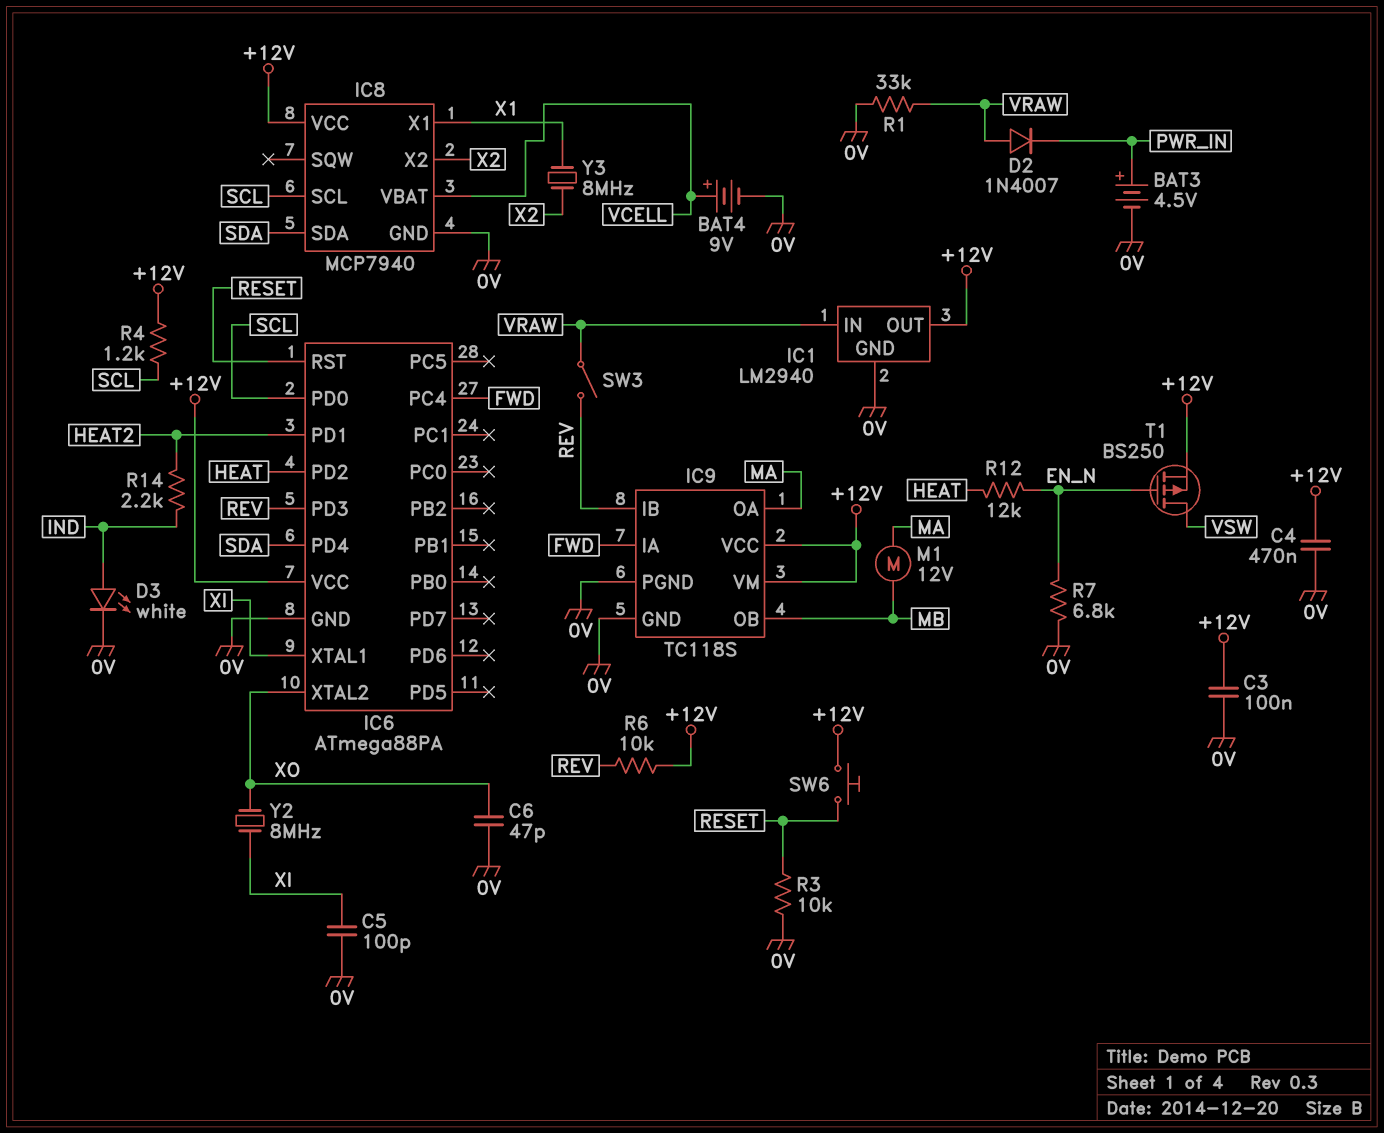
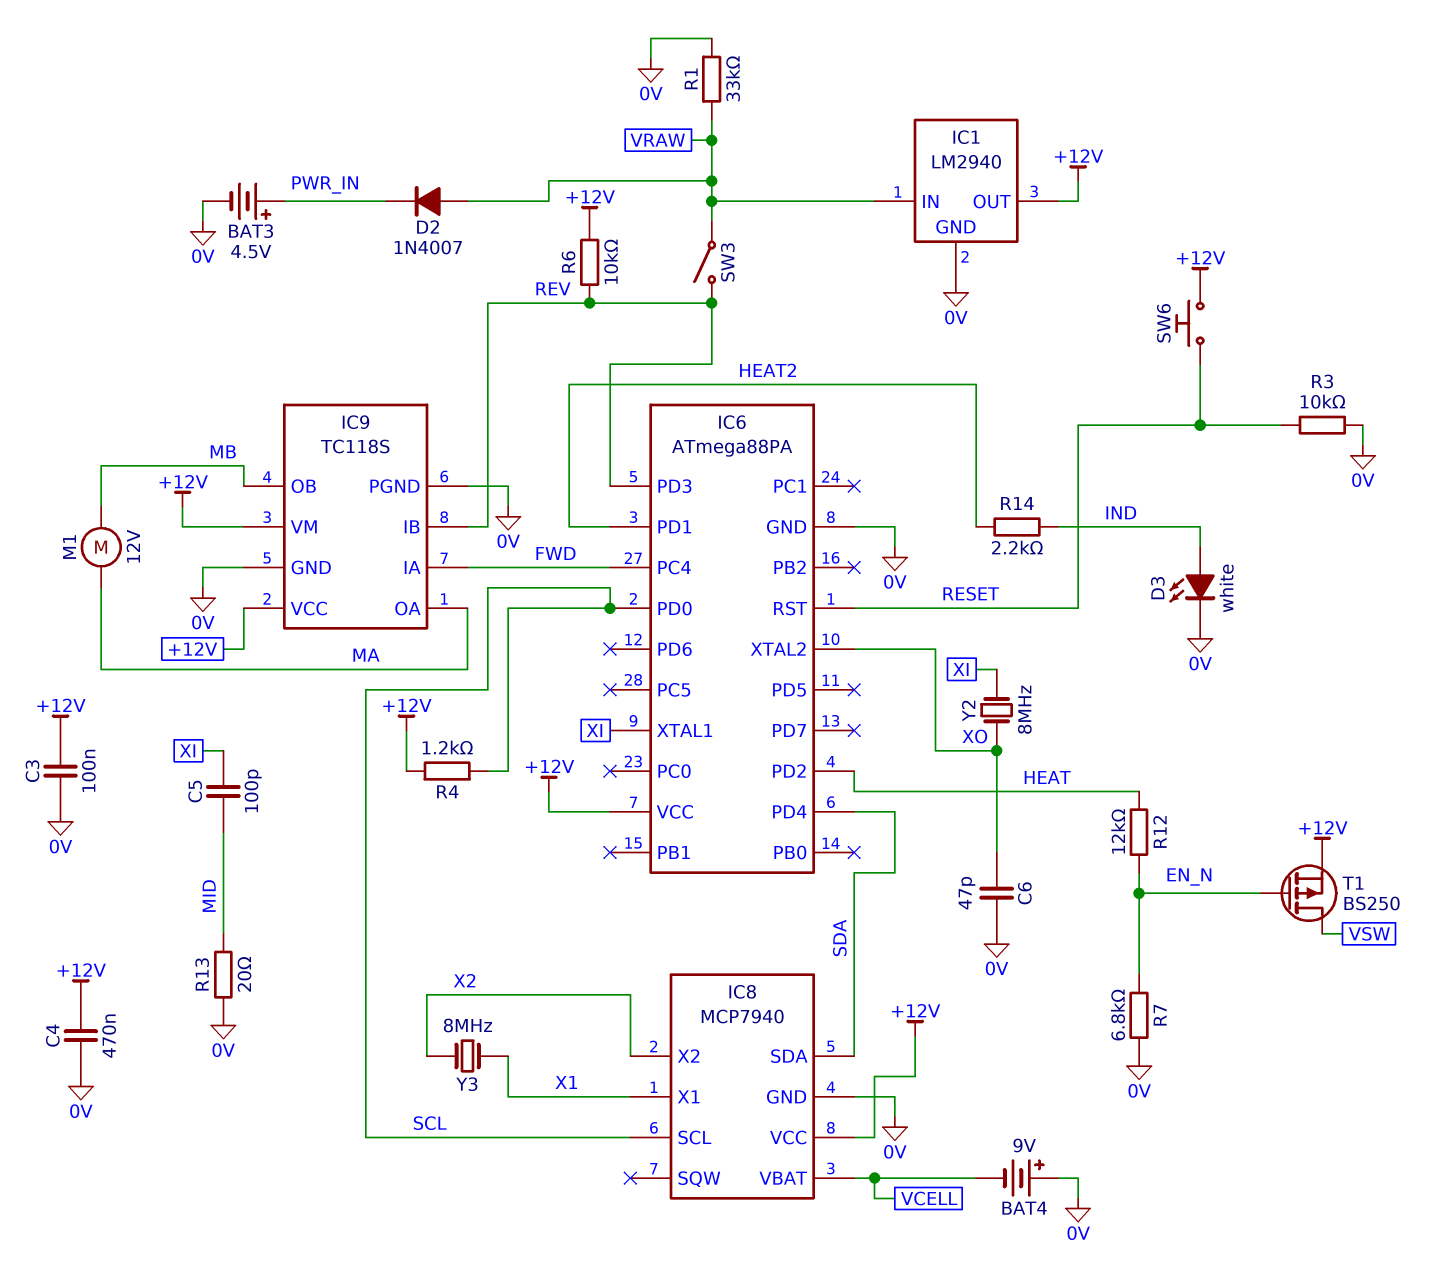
BAT4: 9V (plus VCELL, minus 0V) -> 9V (plus 0V, minus VCELL)
C5: 100pF (0V, XI) -> 100pF (MID, XI)
R13: none -> 20 (0V, MID)

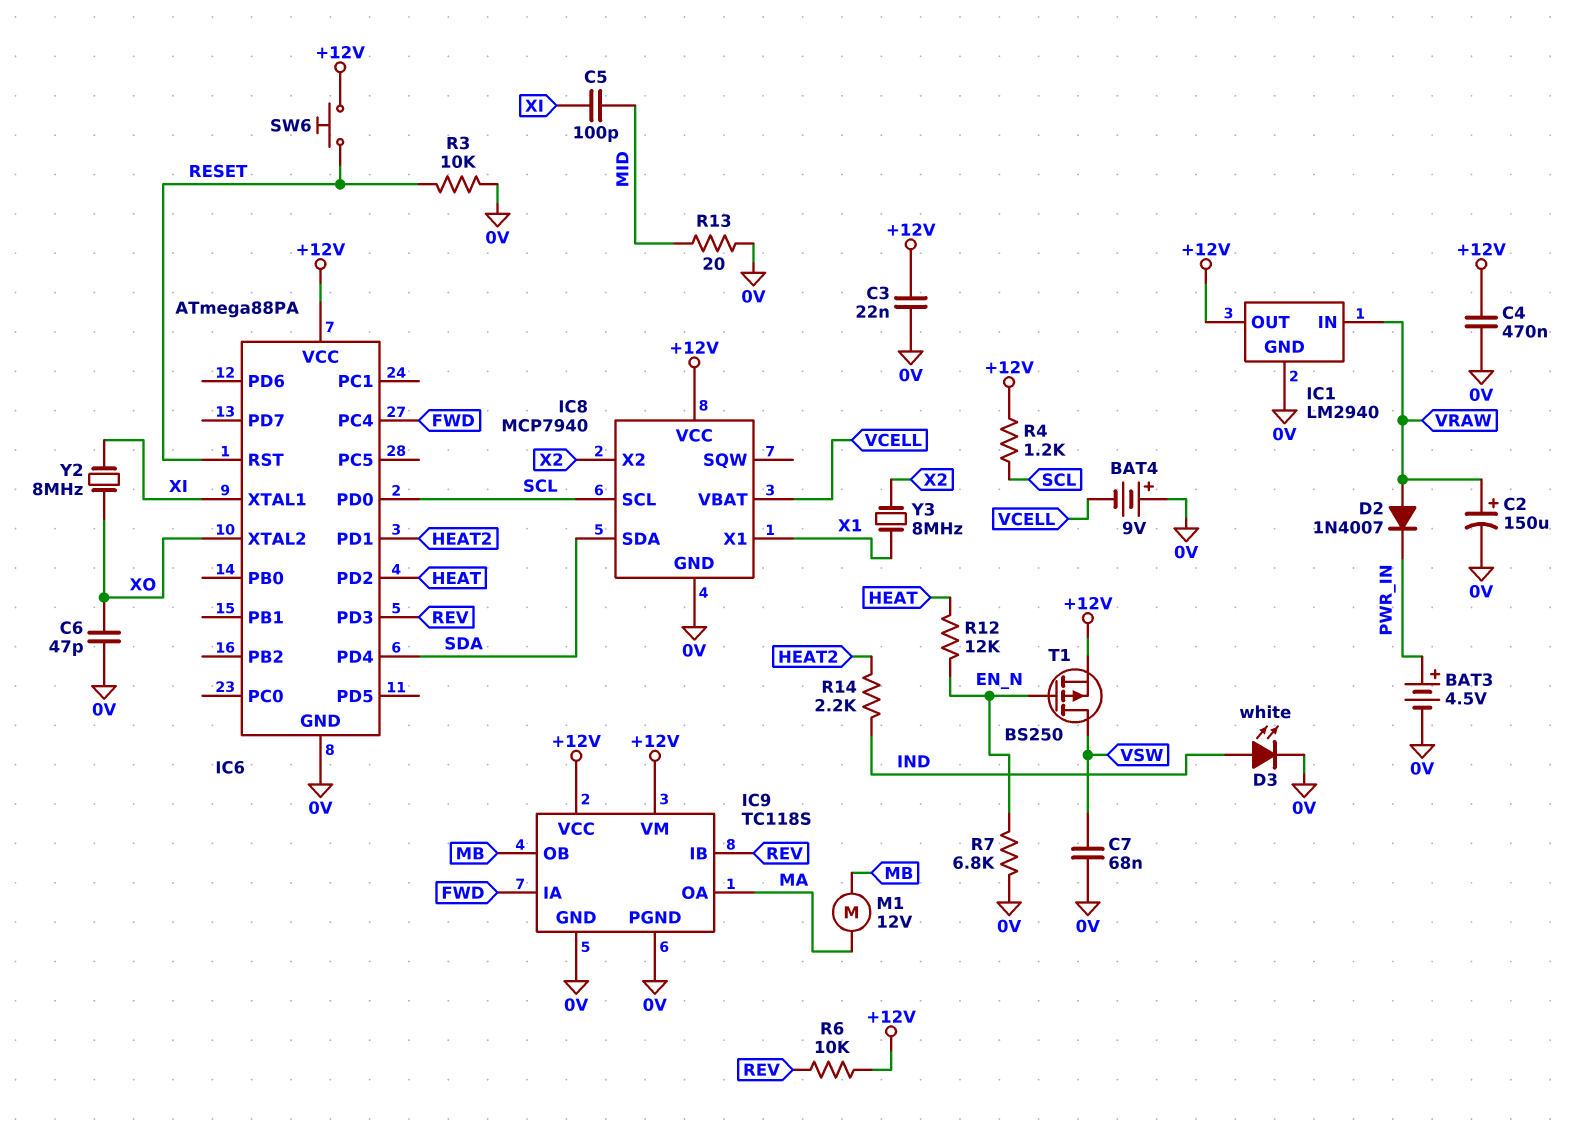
C2: none -> 150uF (plus VRAW, minus 0V)
C3: 100nF (+12V, 0V) -> 22nF (+12V, 0V)
C7: none -> 68nF (0V, VSW)
R1: 33k (0V, VRAW) -> none
SW3: switch (REV, VRAW) -> none

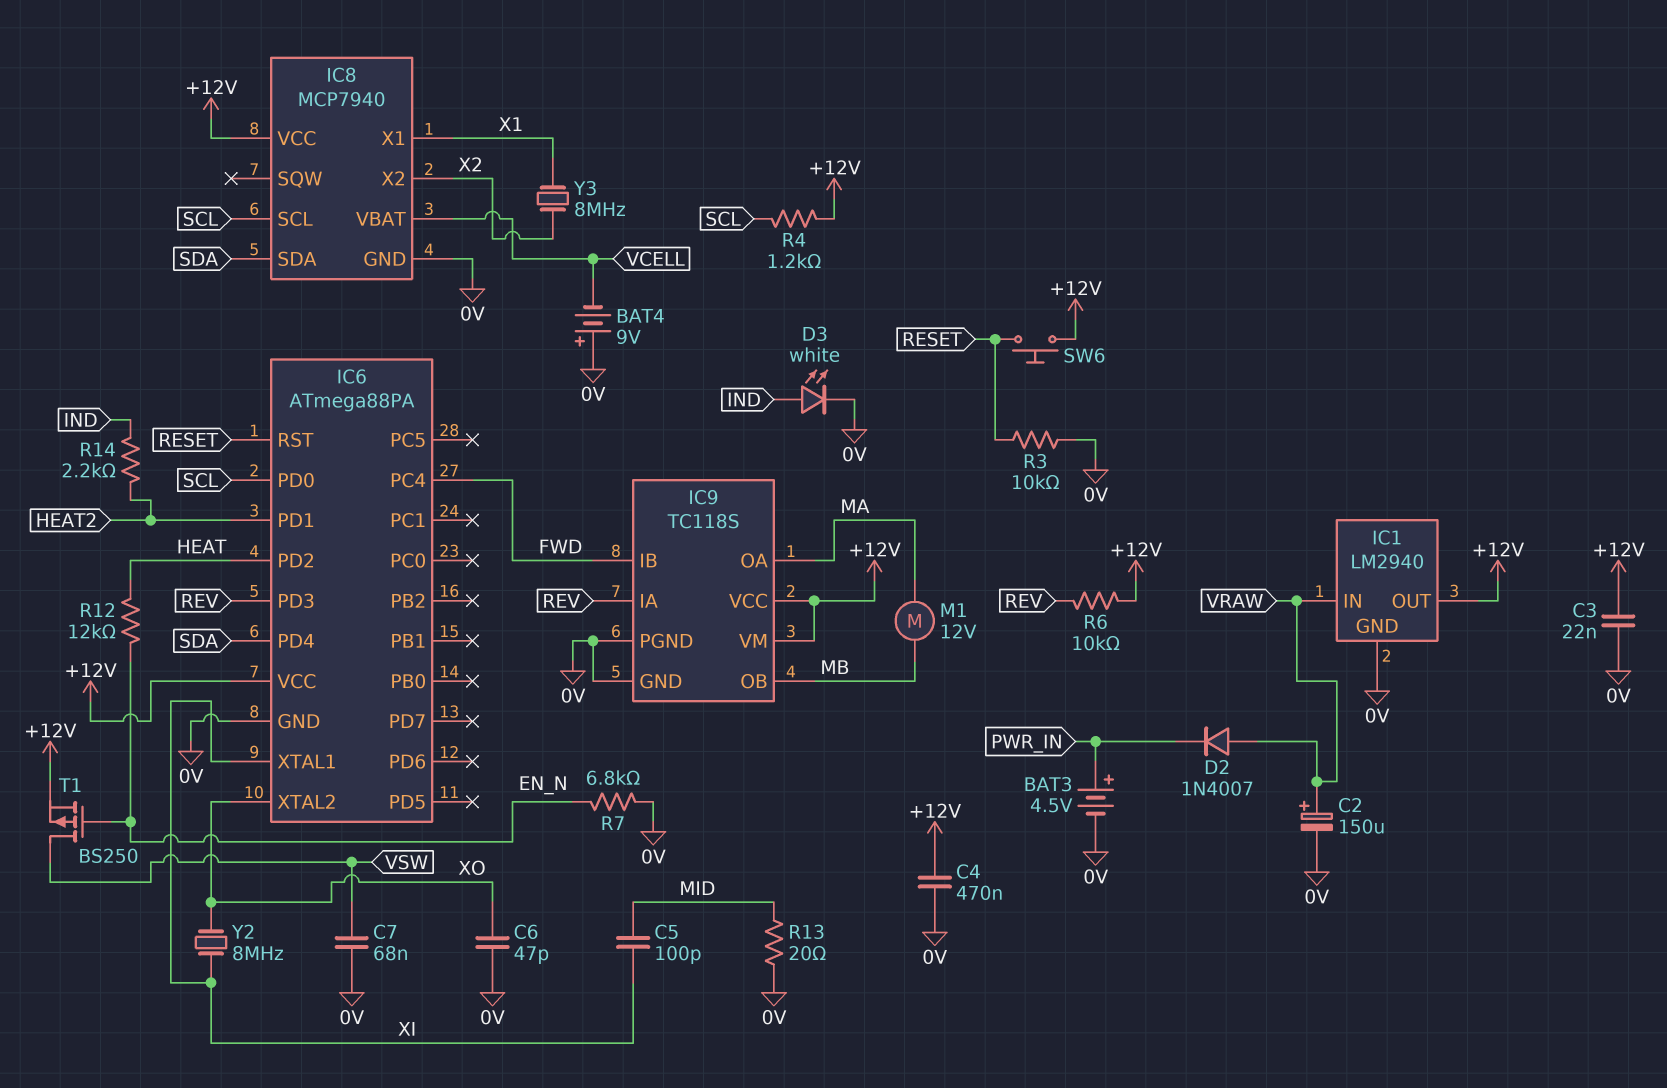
IC9 pin IA: FWD -> REV
IC9 pin IB: REV -> FWD

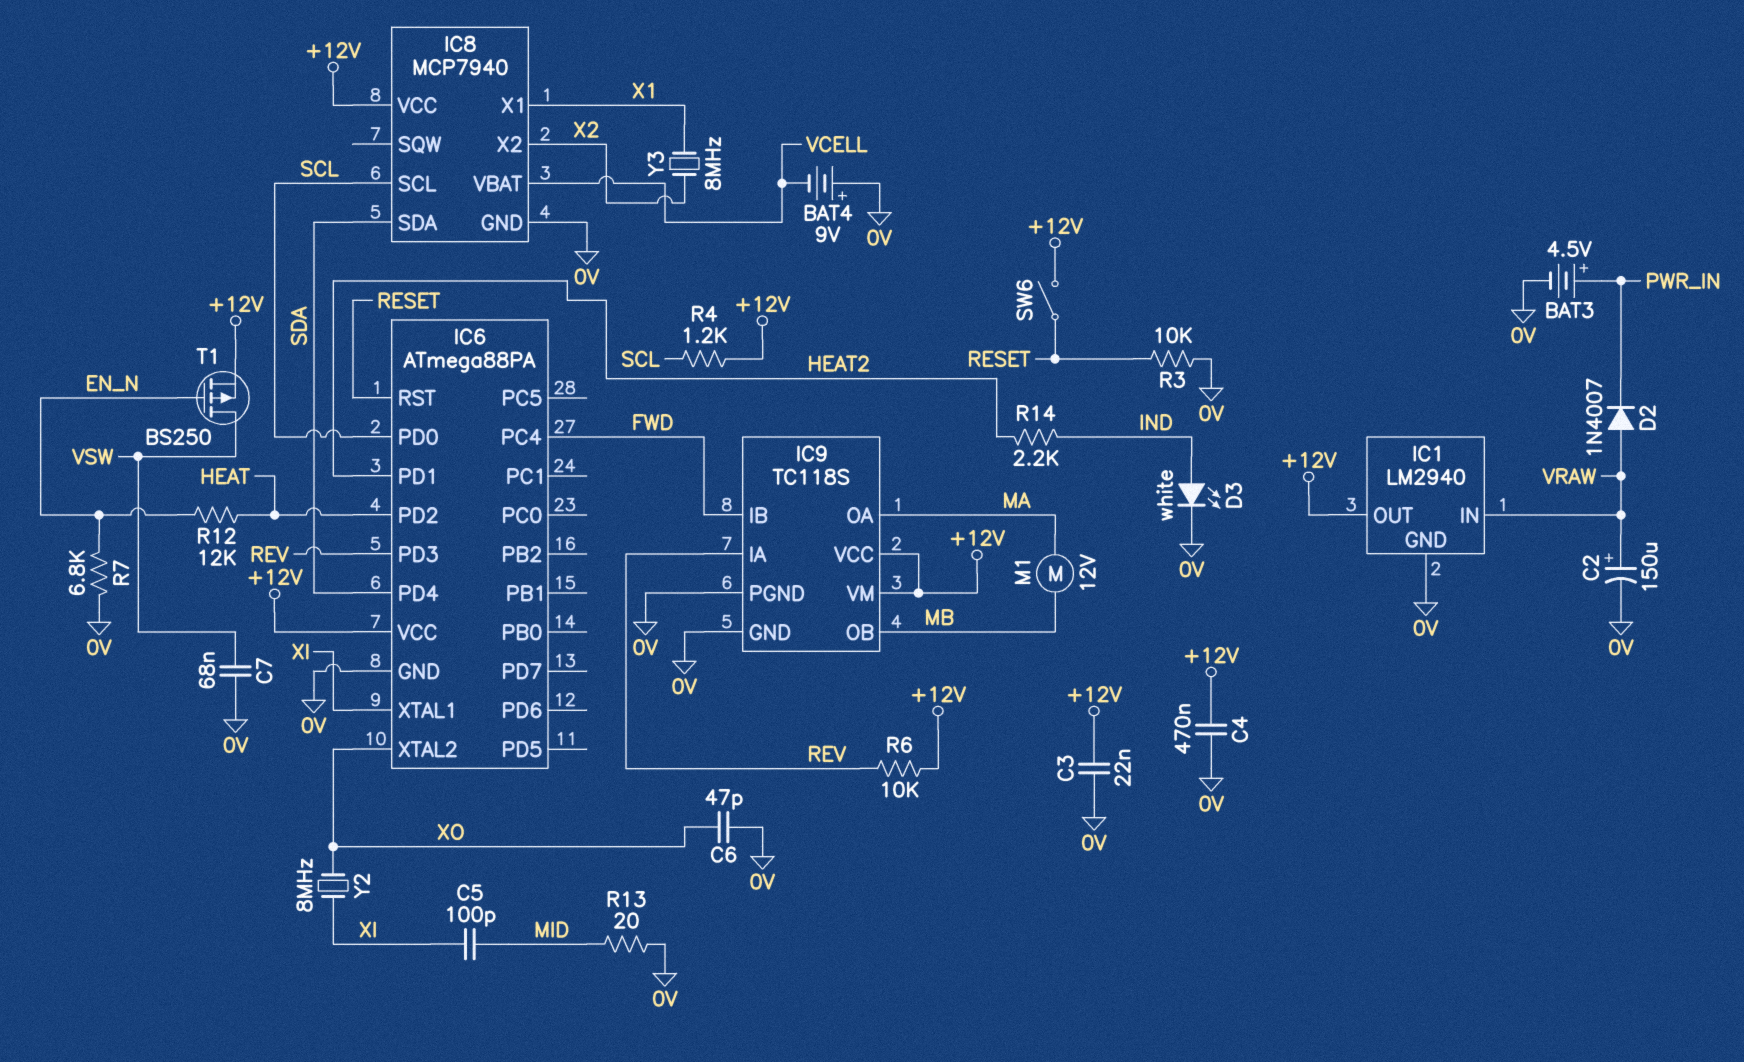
SW6: button (+12V, RESET) -> switch (+12V, RESET)

